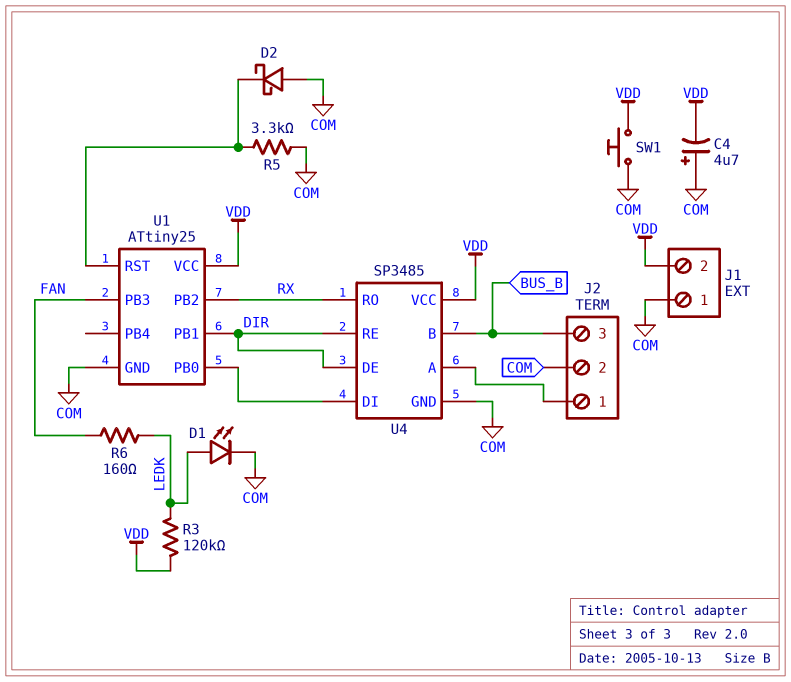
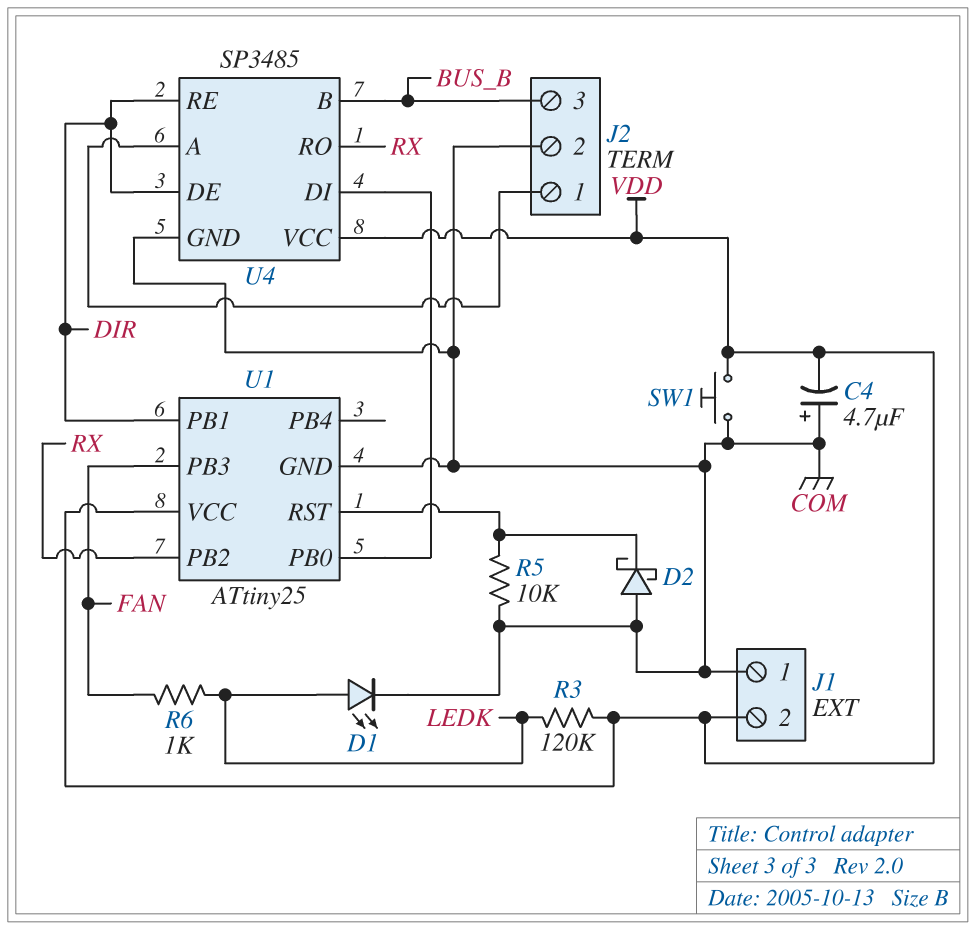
R5: 3.3k (COM, U1/RST) -> 10k (COM, U1/RST)
R6: 160 (FAN, LEDK) -> 1k (FAN, LEDK)

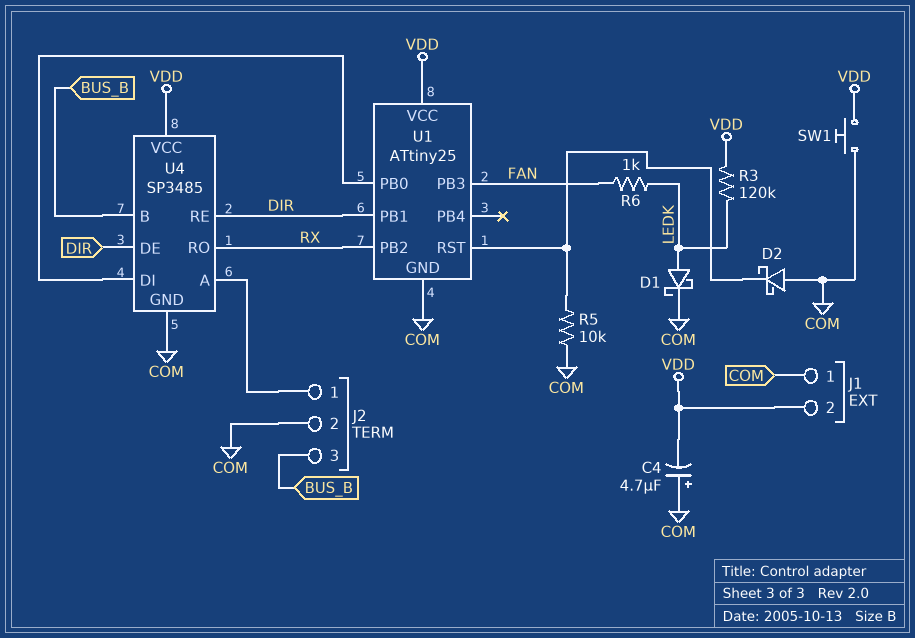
D1: LED (A LEDK, K COM) -> schottky (A LEDK, K COM)

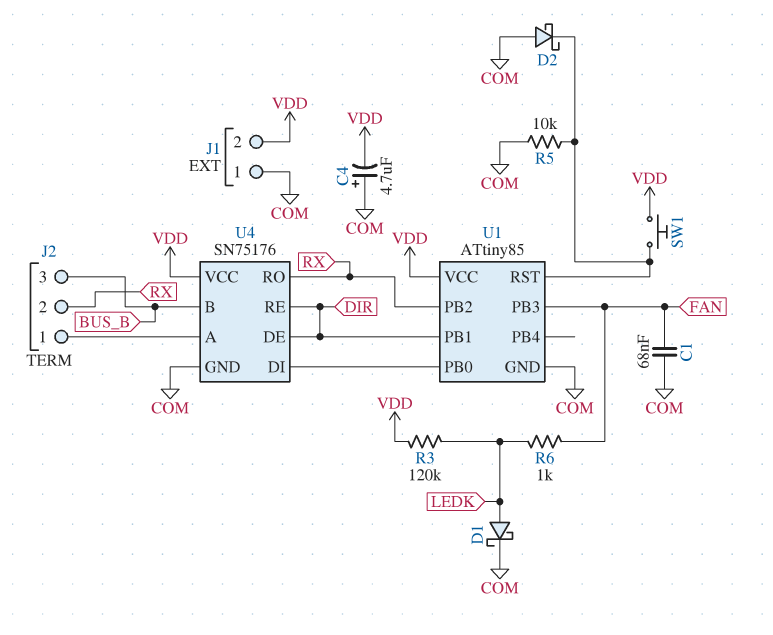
C1: none -> 68nF (COM, FAN)
J2 pin 2: COM -> RX
SW1: button (COM, VDD) -> button (U1/RST, VDD)
U1: ATtiny25 -> ATtiny85
U4: SP3485 -> SN75176

